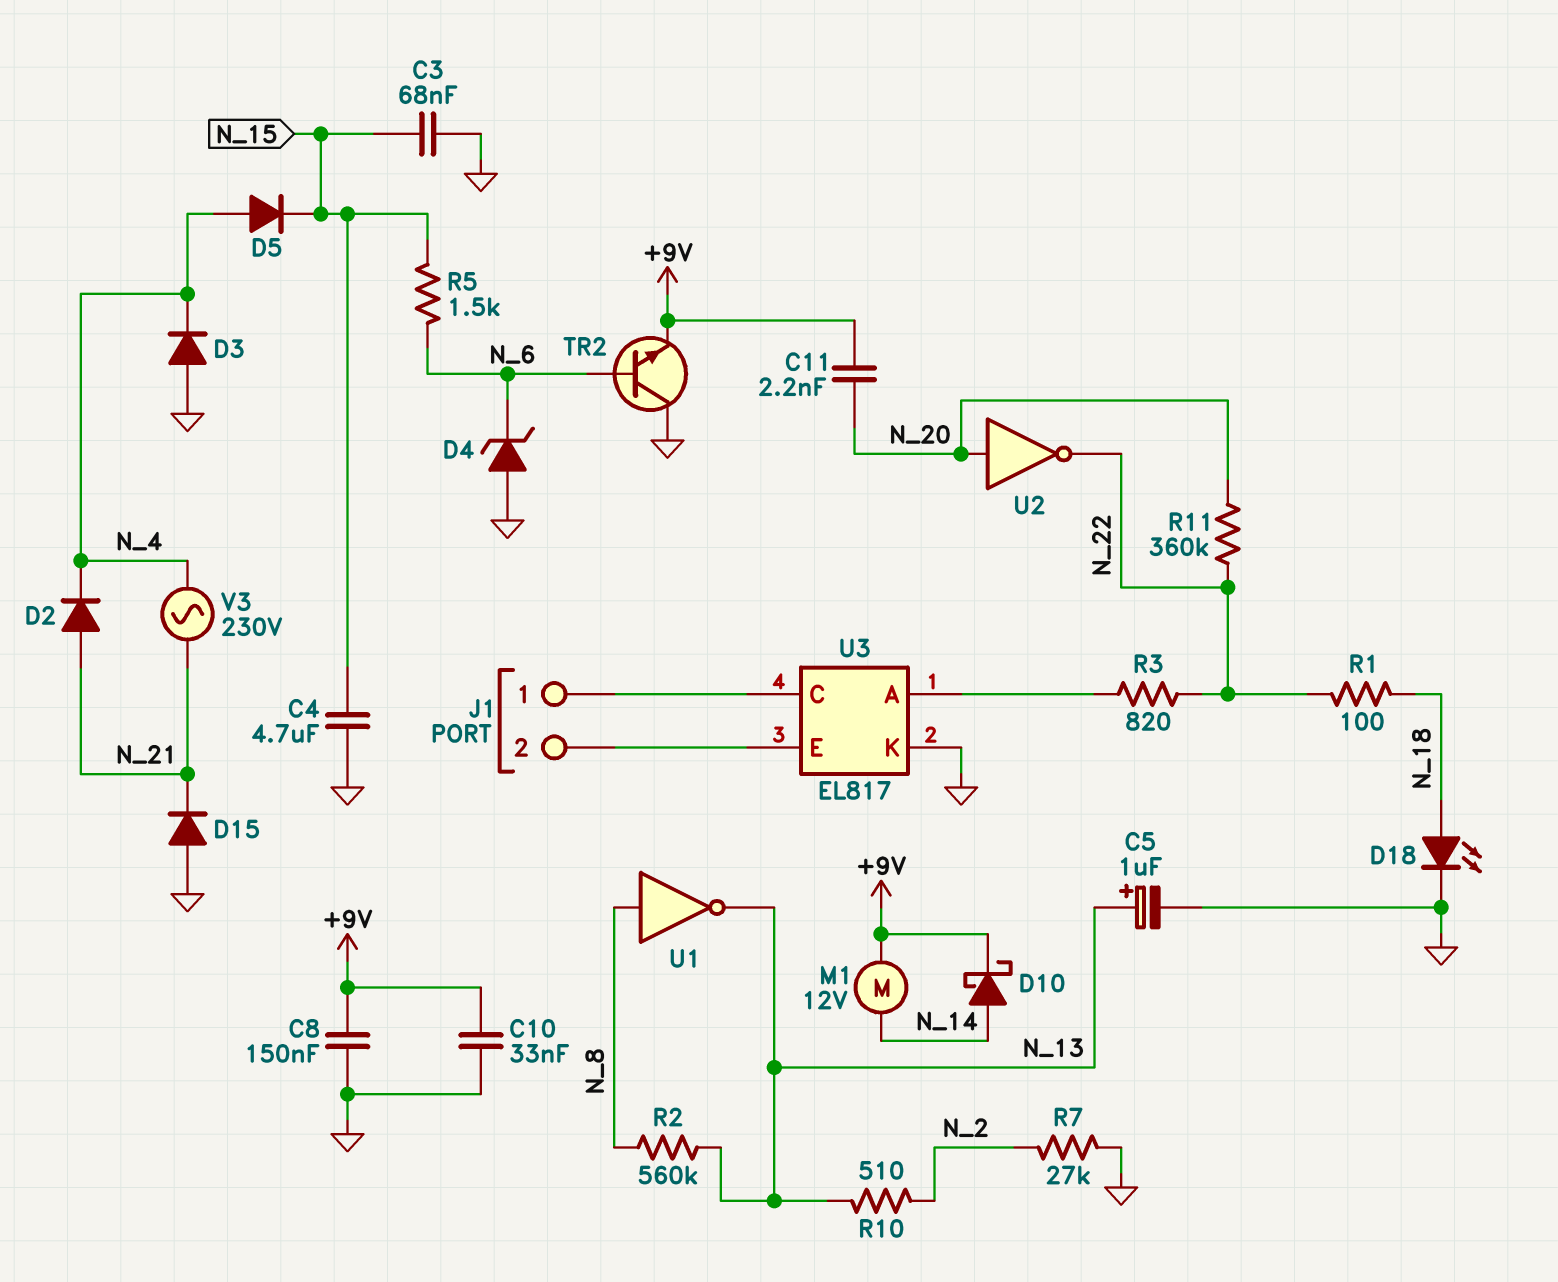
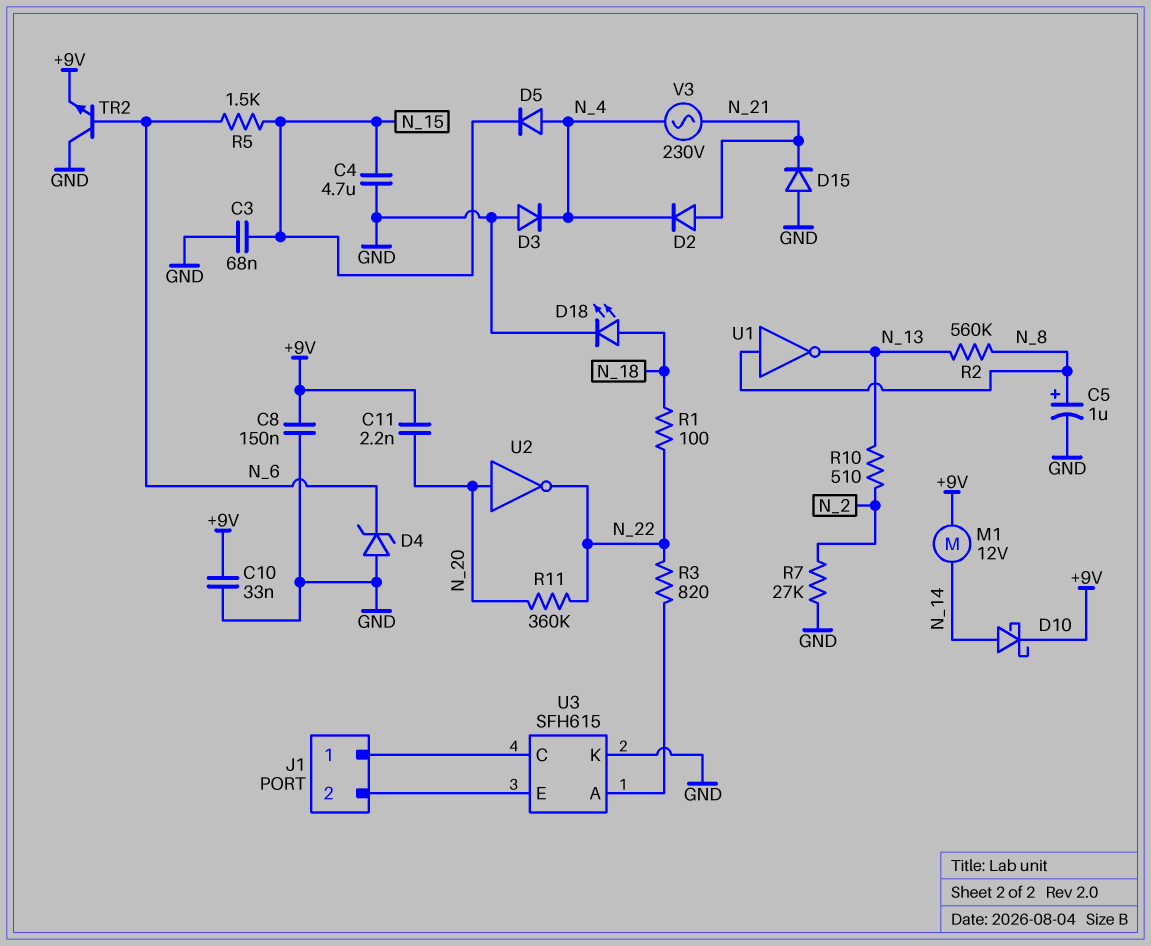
C5: 1uF (plus N_13, minus GND) -> 1uF (plus N_8, minus GND)
U3: EL817 -> SFH615

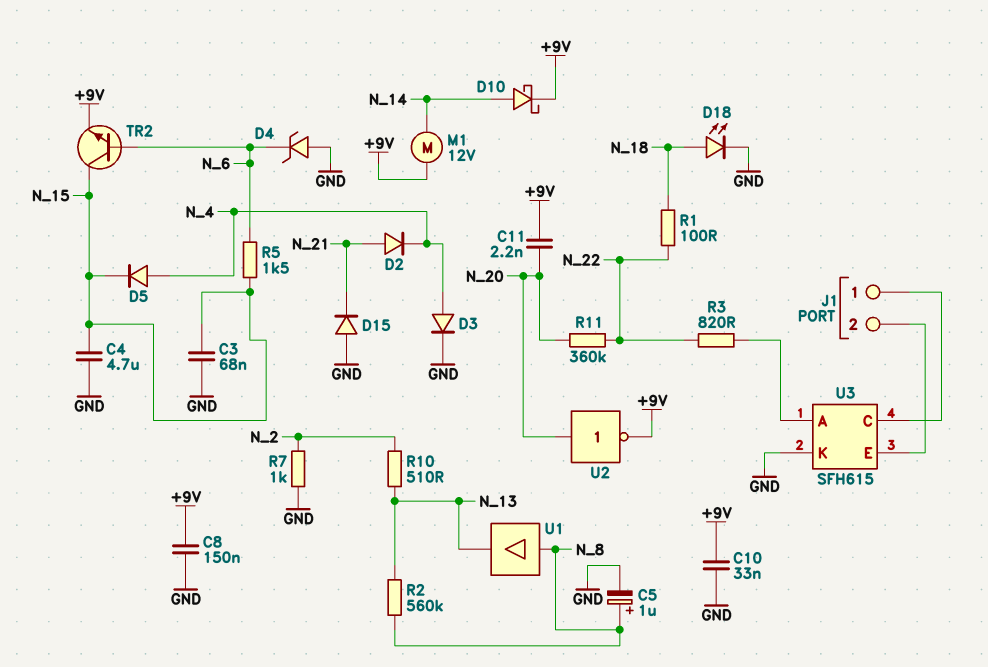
D3: diode (A GND, K N_4) -> diode (A N_4, K GND)
R7: 27k (GND, N_2) -> 1k (GND, N_2)
TR2: NPN (B N_6, C GND, E +9V) -> NPN (B N_6, C N_15, E +9V)
U1: NOT (in N_8, out N_13) -> buffer (in N_8, out N_13)
U2: NOT (in N_20, out N_22) -> NOT (in N_20, out +9V)
V3: AC 230V (N_4, N_21) -> none

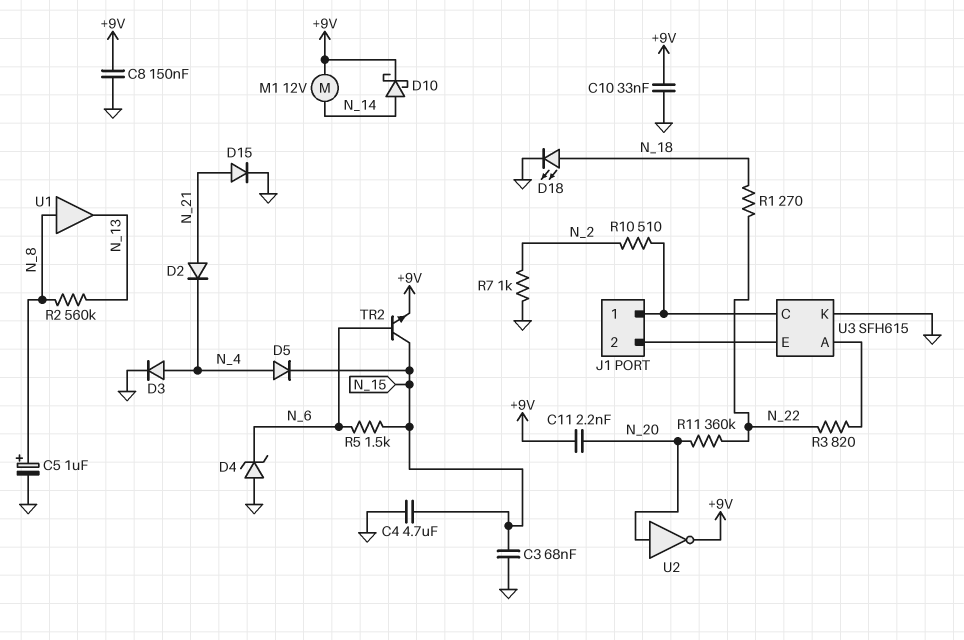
D15: diode (A GND, K N_21) -> diode (A N_21, K GND)
R1: 100 (N_18, N_22) -> 270 (N_18, N_22)
R10: 510 (N_2, N_13) -> 510 (J1/1, N_2)

